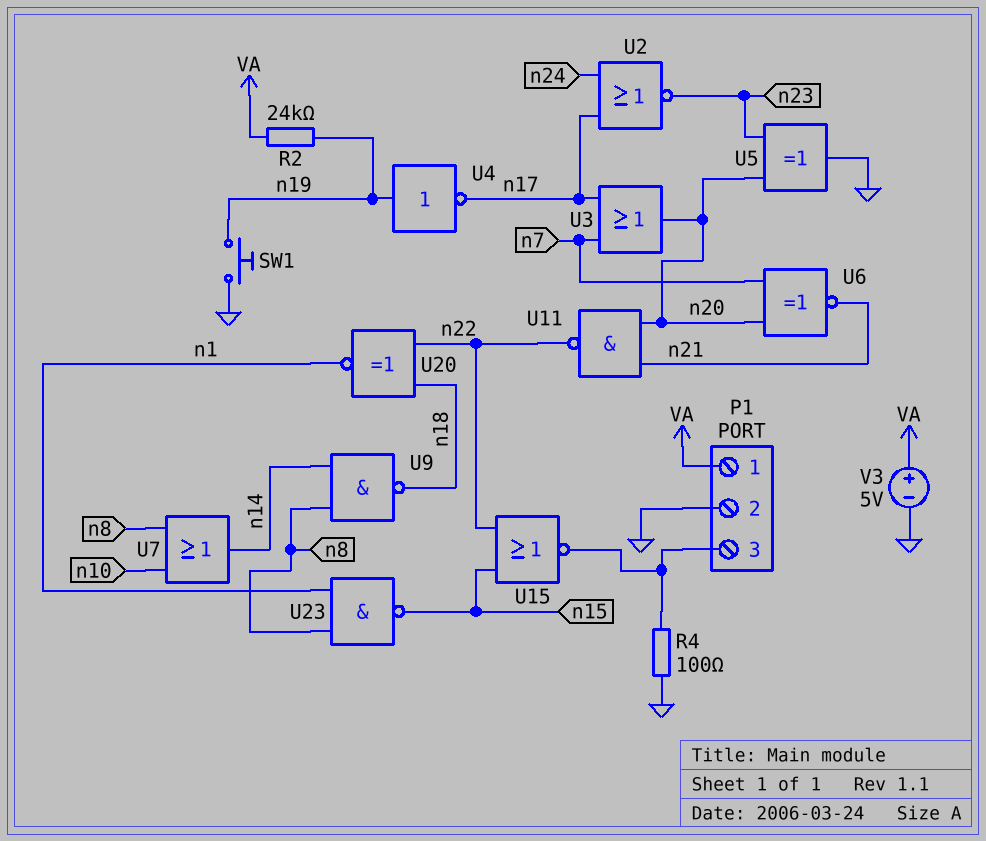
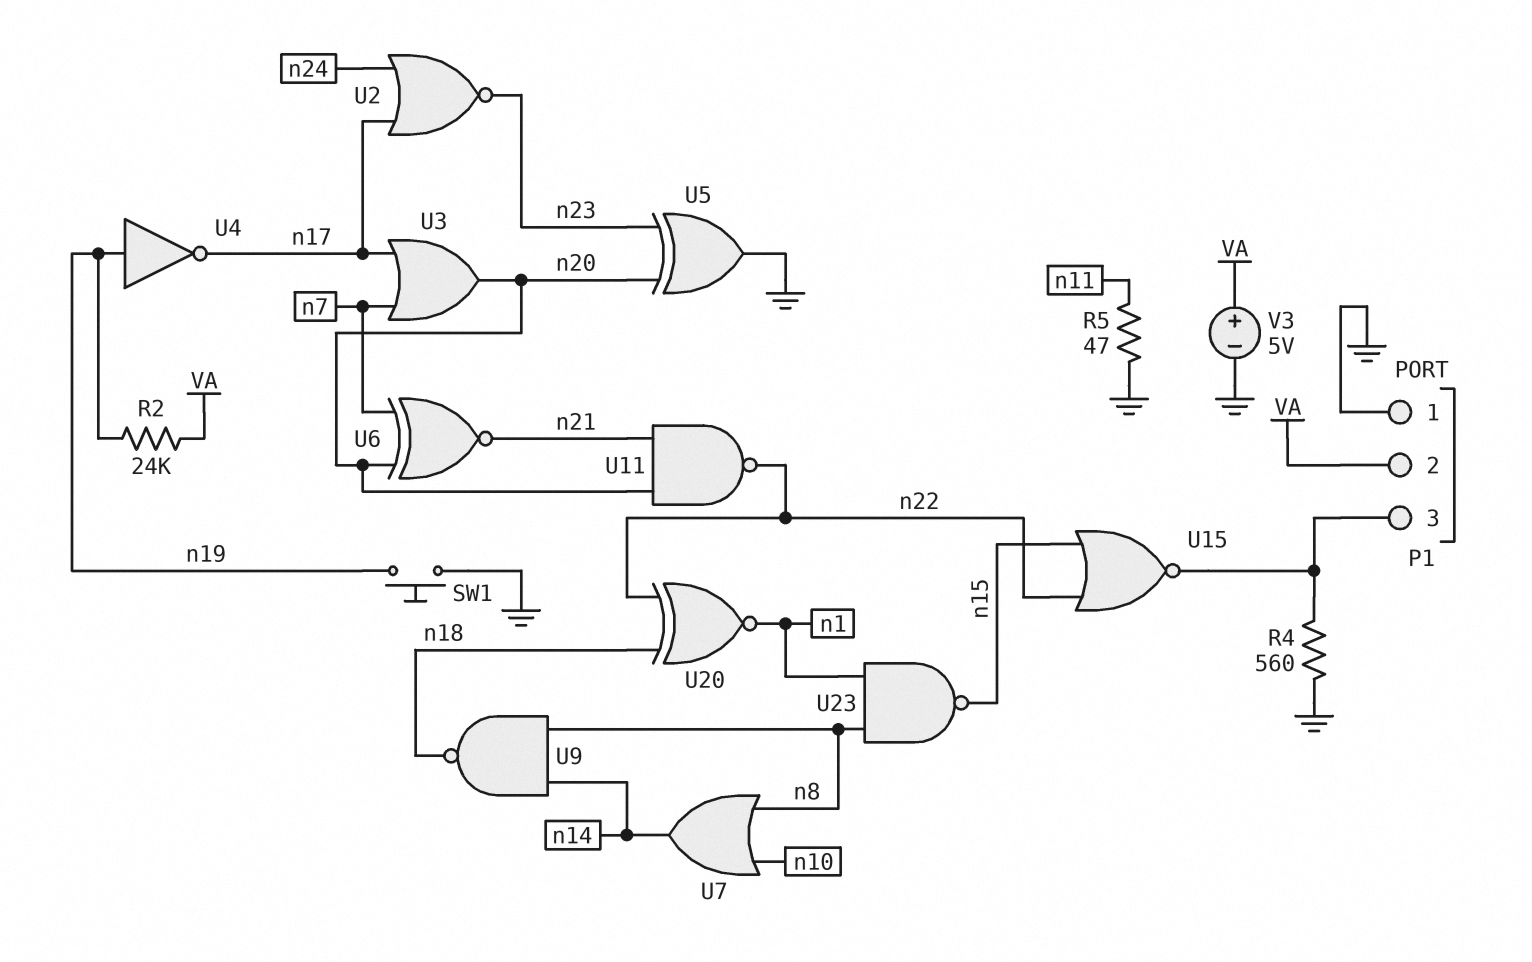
P1 pin 1: VA -> GND
P1 pin 2: GND -> VA
R4: 100 (GND, P1/3) -> 560 (GND, P1/3)
R5: none -> 47 (GND, n11)

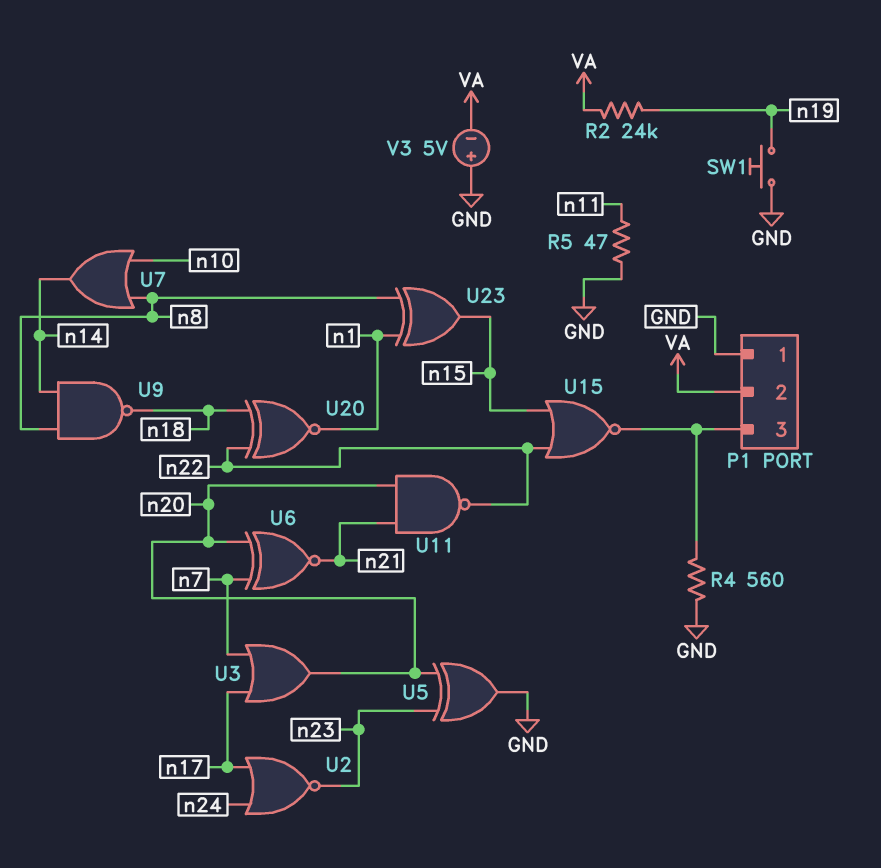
U4: NOT (in n19, out n17) -> none
U23: NAND (in n1, in n8, out n15) -> XOR (in n1, in n8, out n15)
V3: 5V (plus VA, minus GND) -> 5V (plus GND, minus VA)

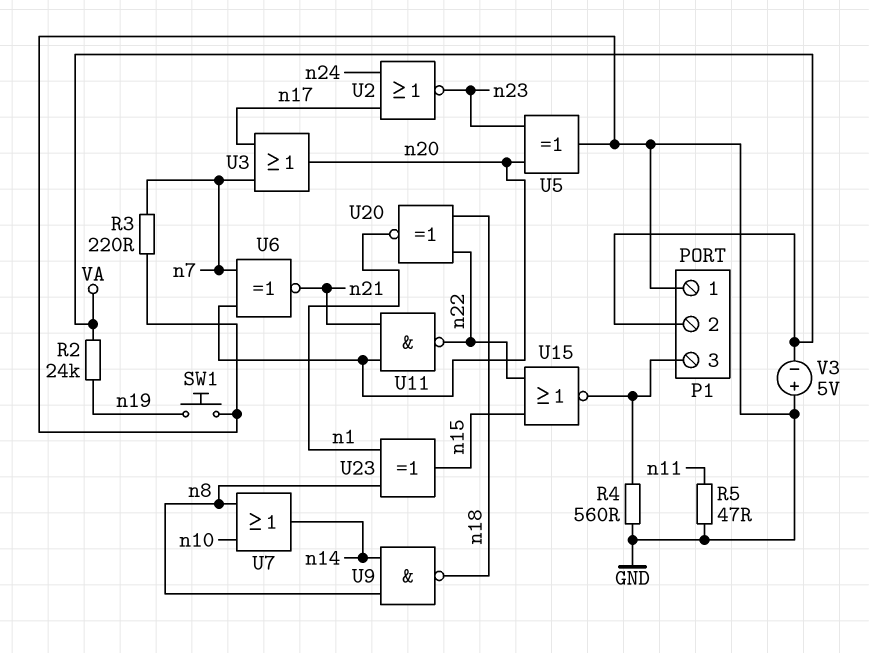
R3: none -> 220 (GND, n7)

